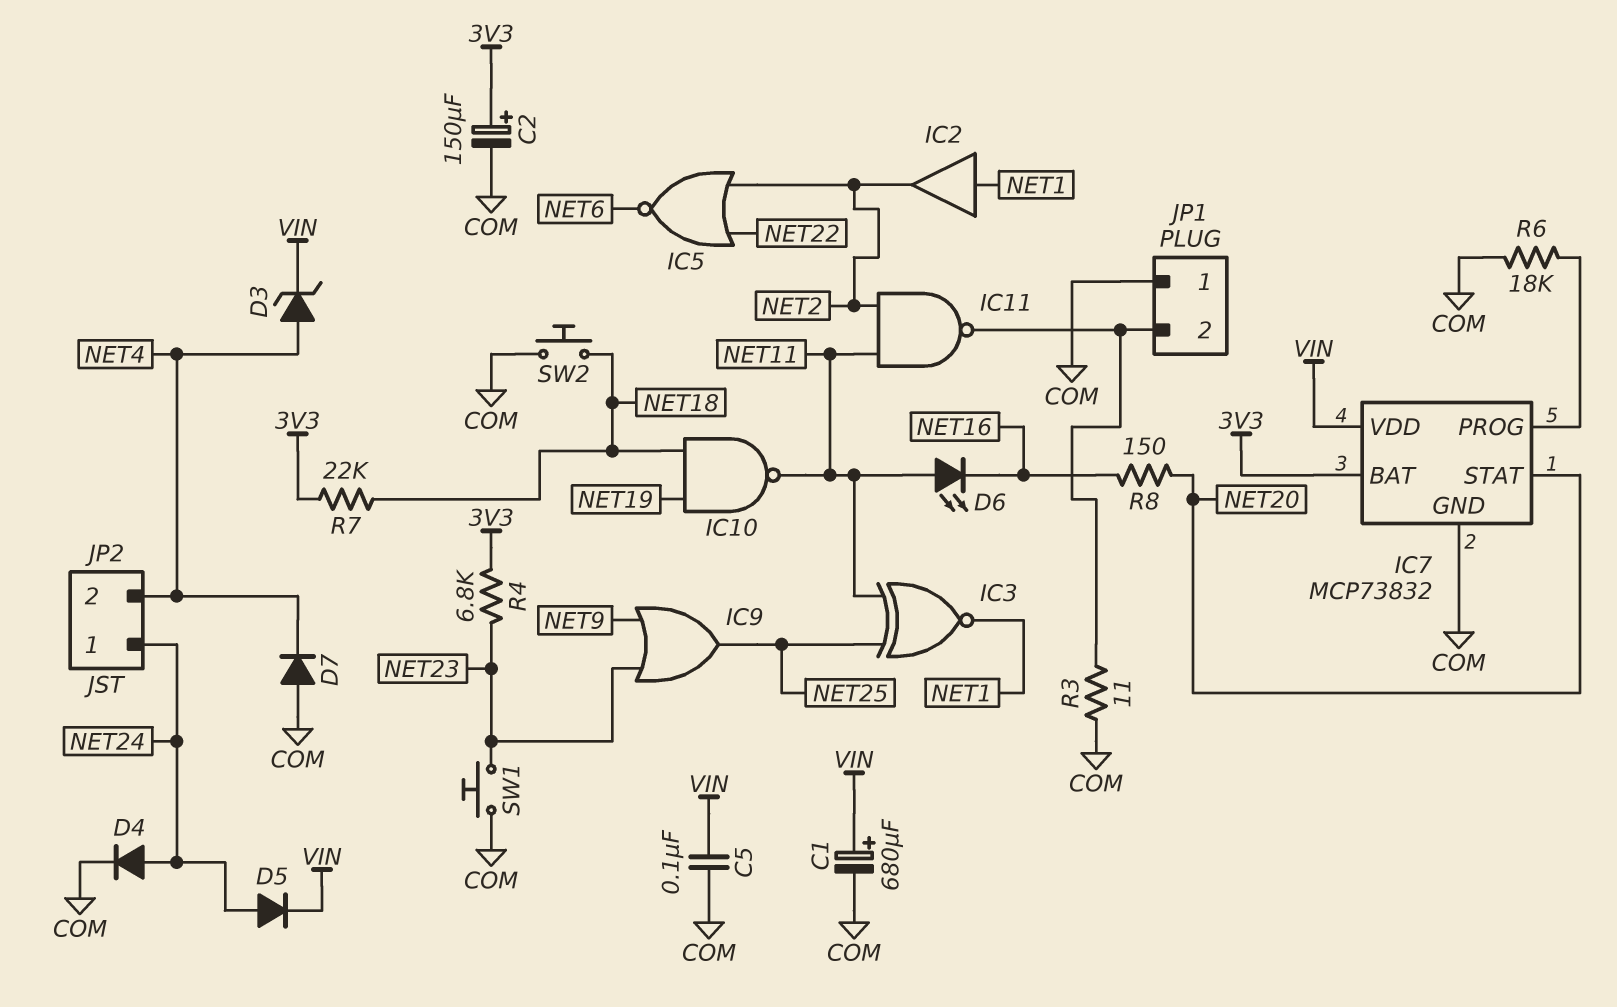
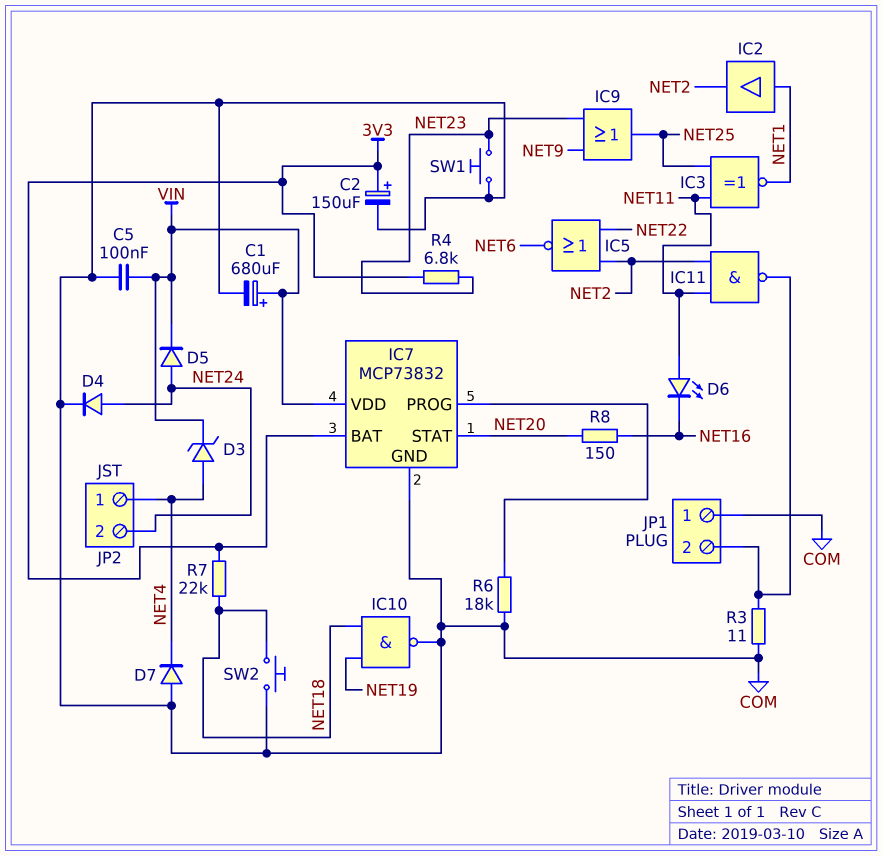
IC10: NAND (in NET18, in NET19, out NET11) -> NAND (in NET18, in NET19, out COM)
JP2 pin 1: NET24 -> NET4
JP2 pin 2: NET4 -> NET24

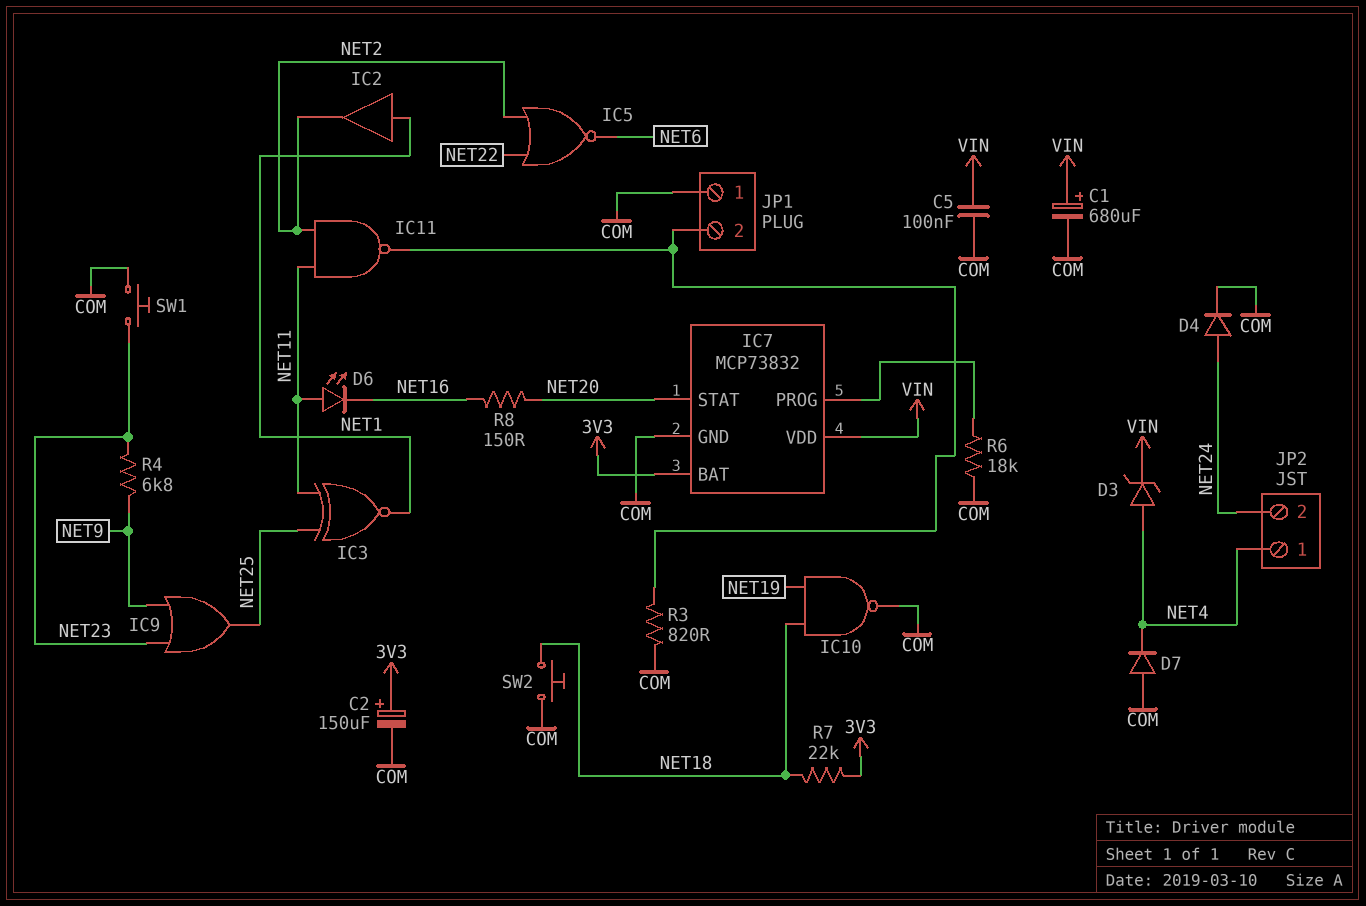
D5: diode (A NET24, K VIN) -> none
R3: 11 (COM, JP1/2) -> 820 (COM, JP1/2)
R4: 6.8k (3V3, NET23) -> 6.8k (NET9, NET23)

